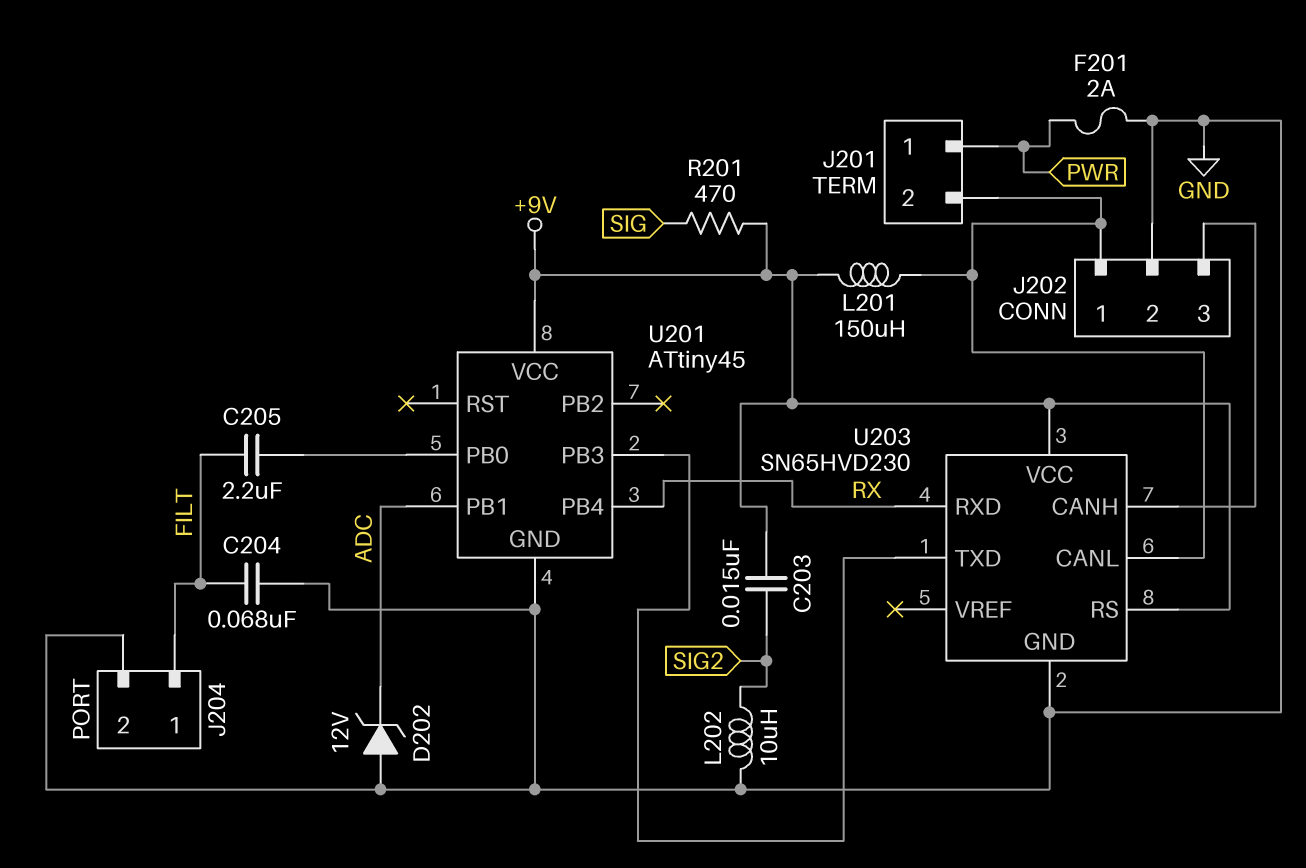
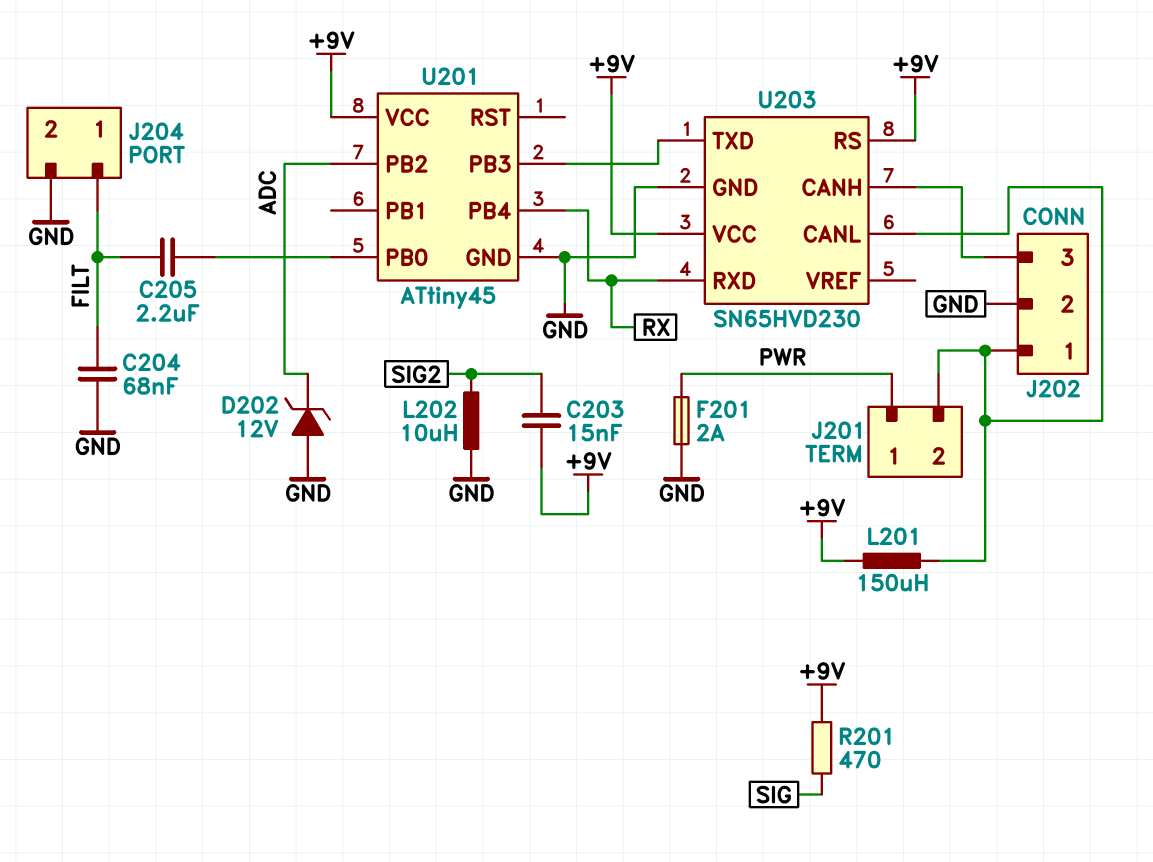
U201 pin PB1: ADC -> none
U201 pin PB2: none -> ADC

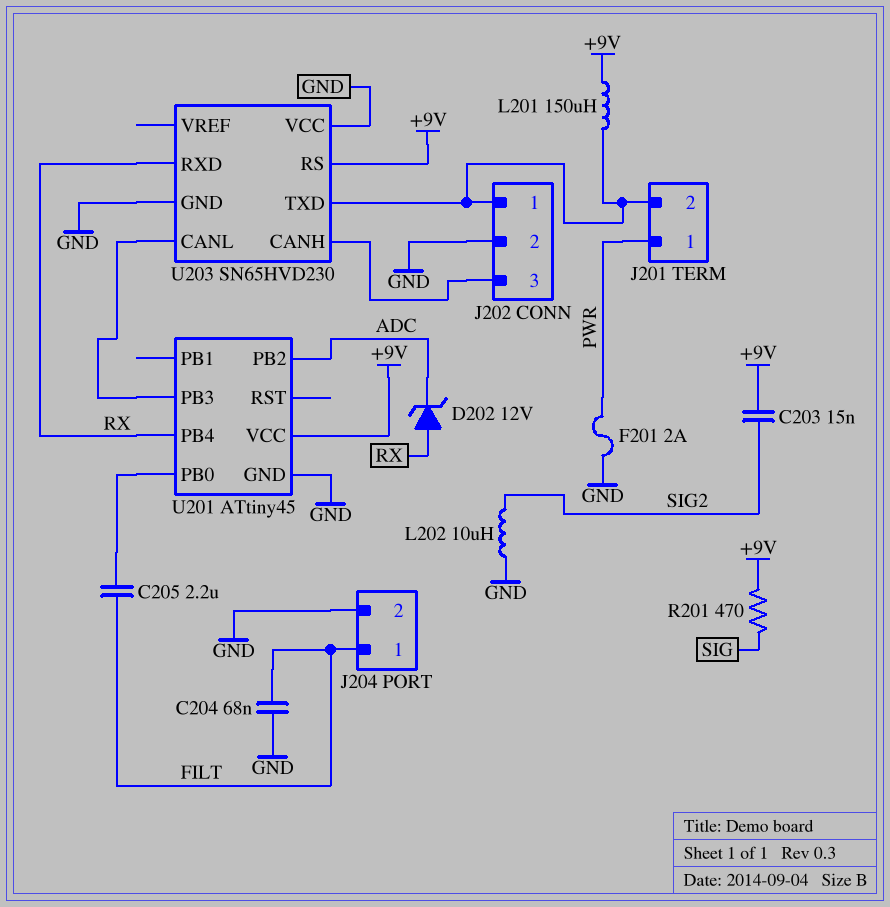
D202: zener 12V (A GND, K ADC) -> zener 12V (A RX, K ADC)
U203 pin CANL: J201/2 -> U201/PB3
U203 pin TXD: U201/PB3 -> J201/2
U203 pin VCC: +9V -> GND

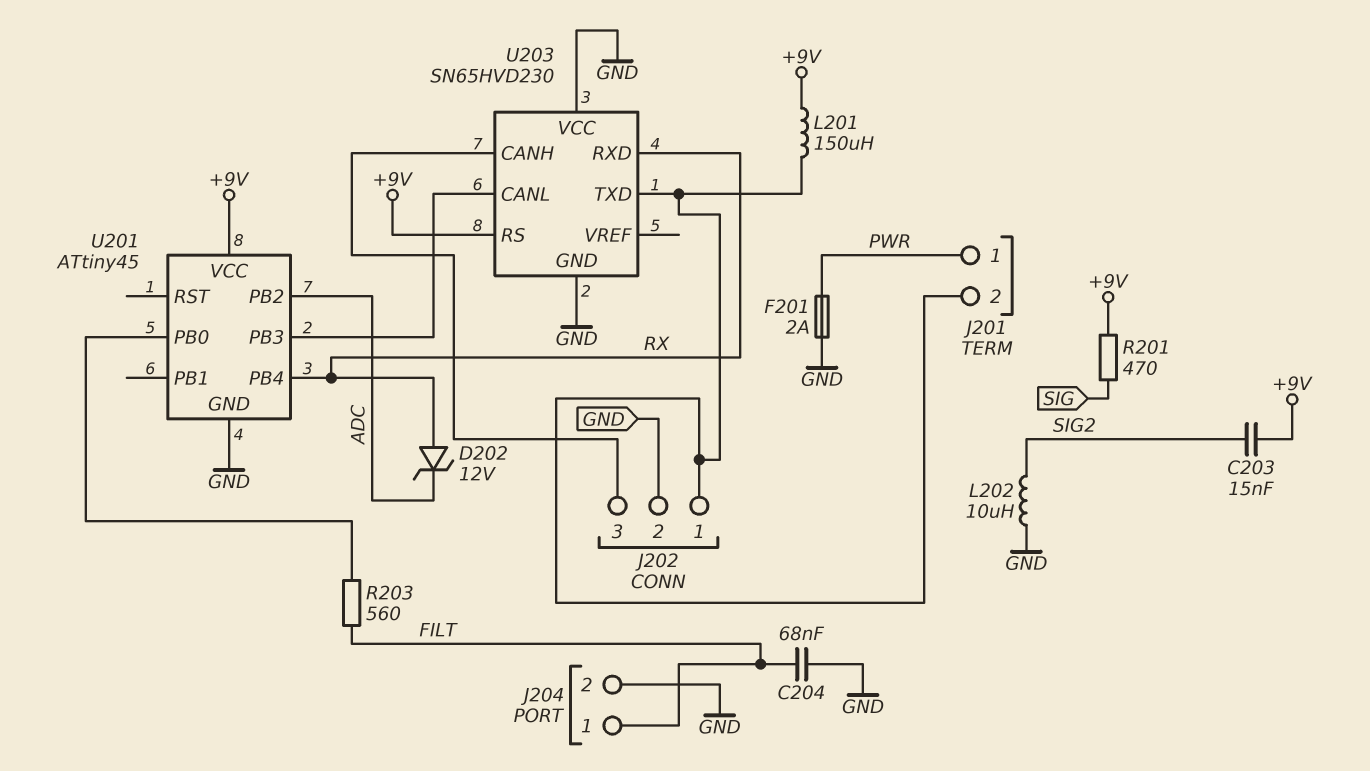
C205: 2.2uF (FILT, U201/PB0) -> none
R203: none -> 560 (FILT, U201/PB0)

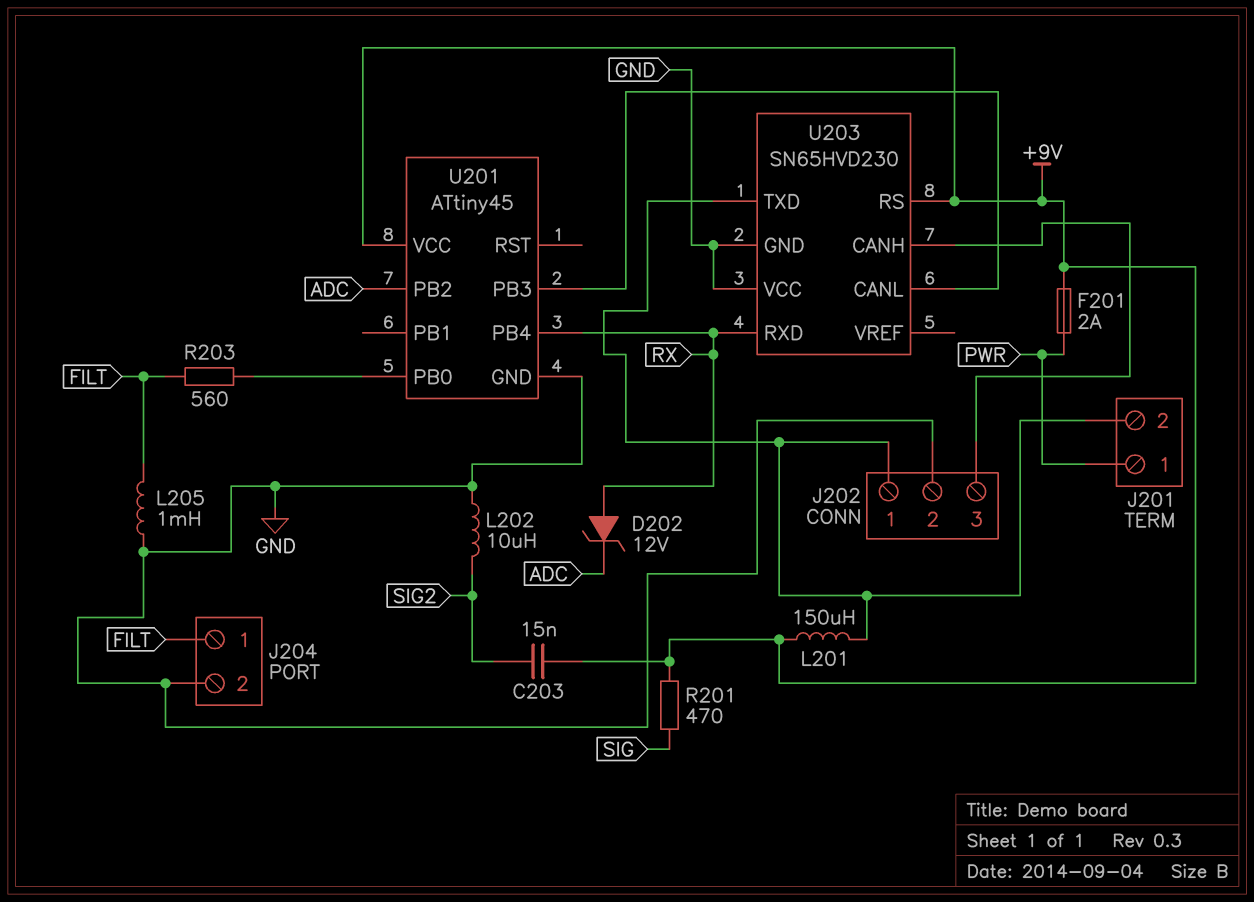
C204: 68nF (FILT, GND) -> none
F201: 2A (GND, PWR) -> 2A (+9V, PWR)
L205: none -> 1mH (FILT, GND)

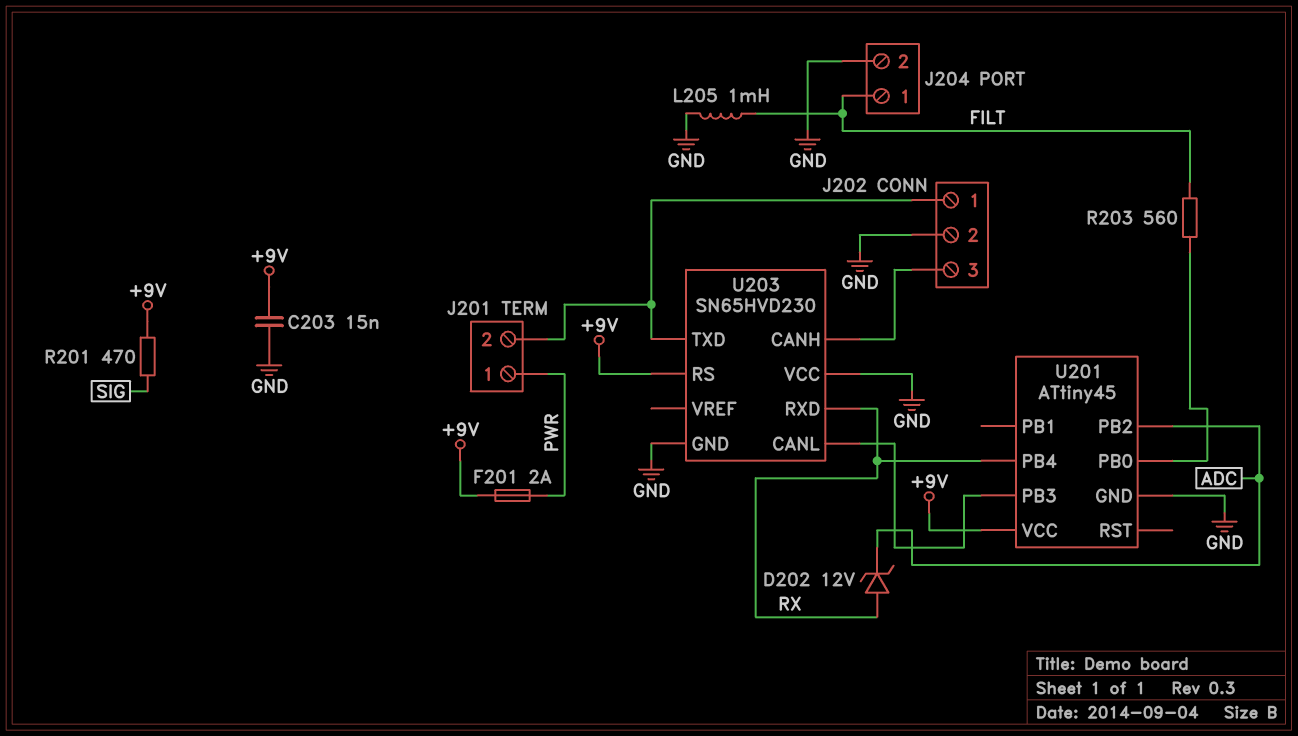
C203: 15nF (+9V, SIG2) -> 15nF (+9V, GND)
L201: 150uH (+9V, J201/2) -> none
L202: 10uH (GND, SIG2) -> none

